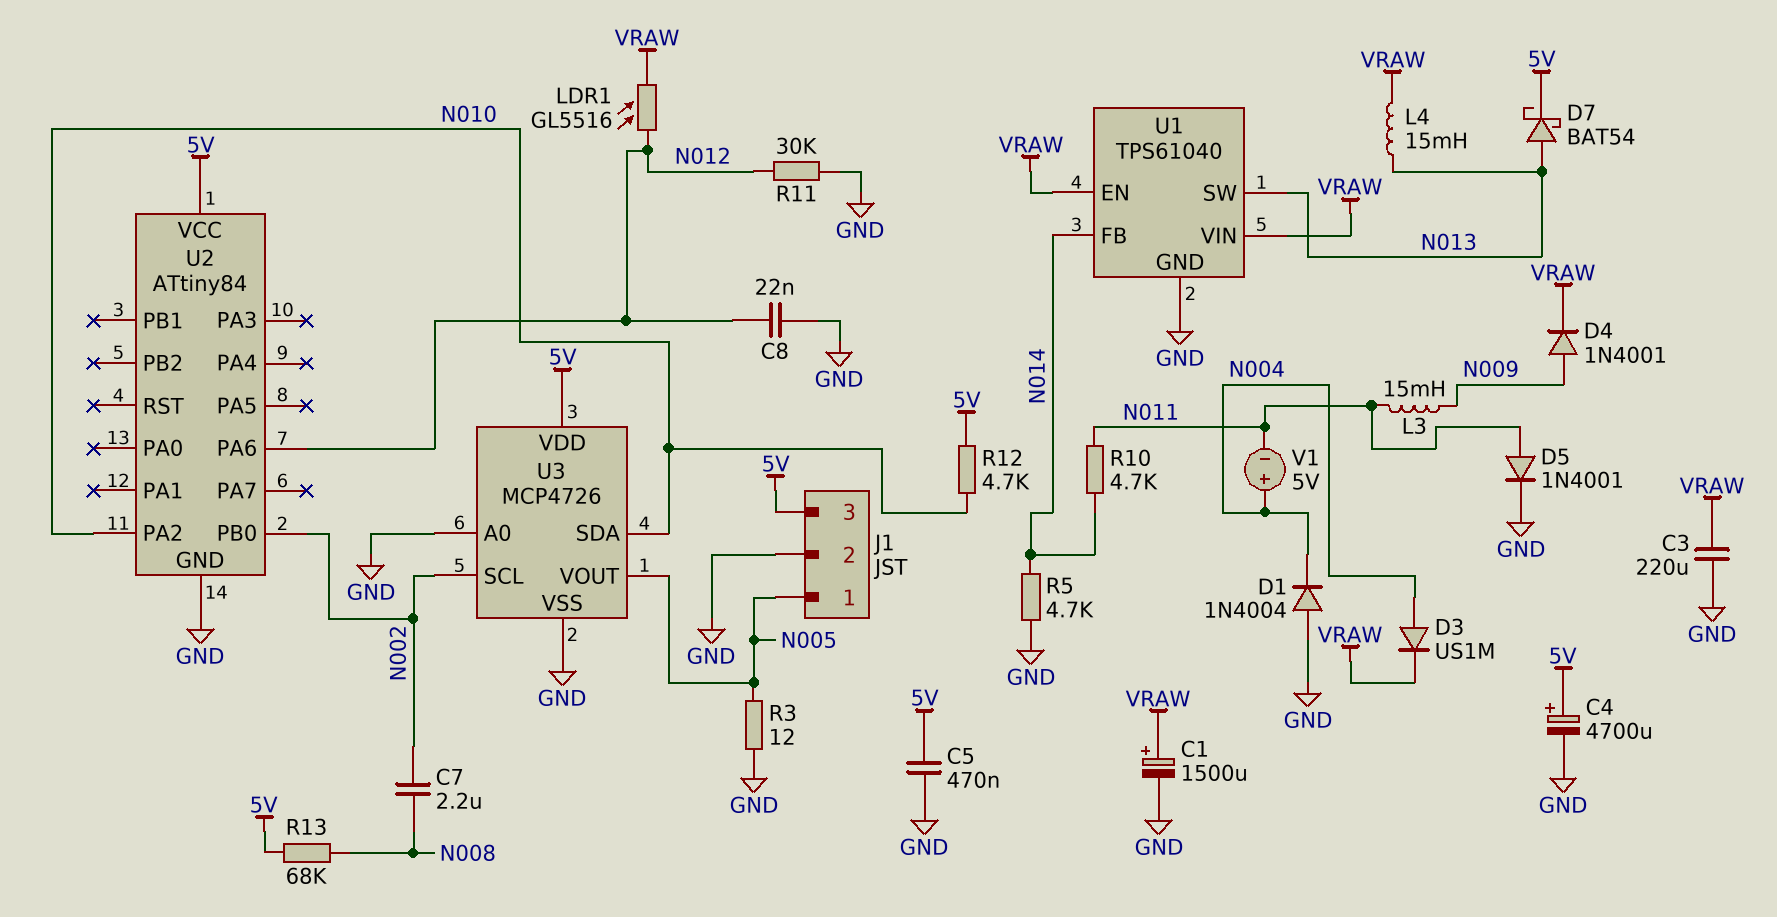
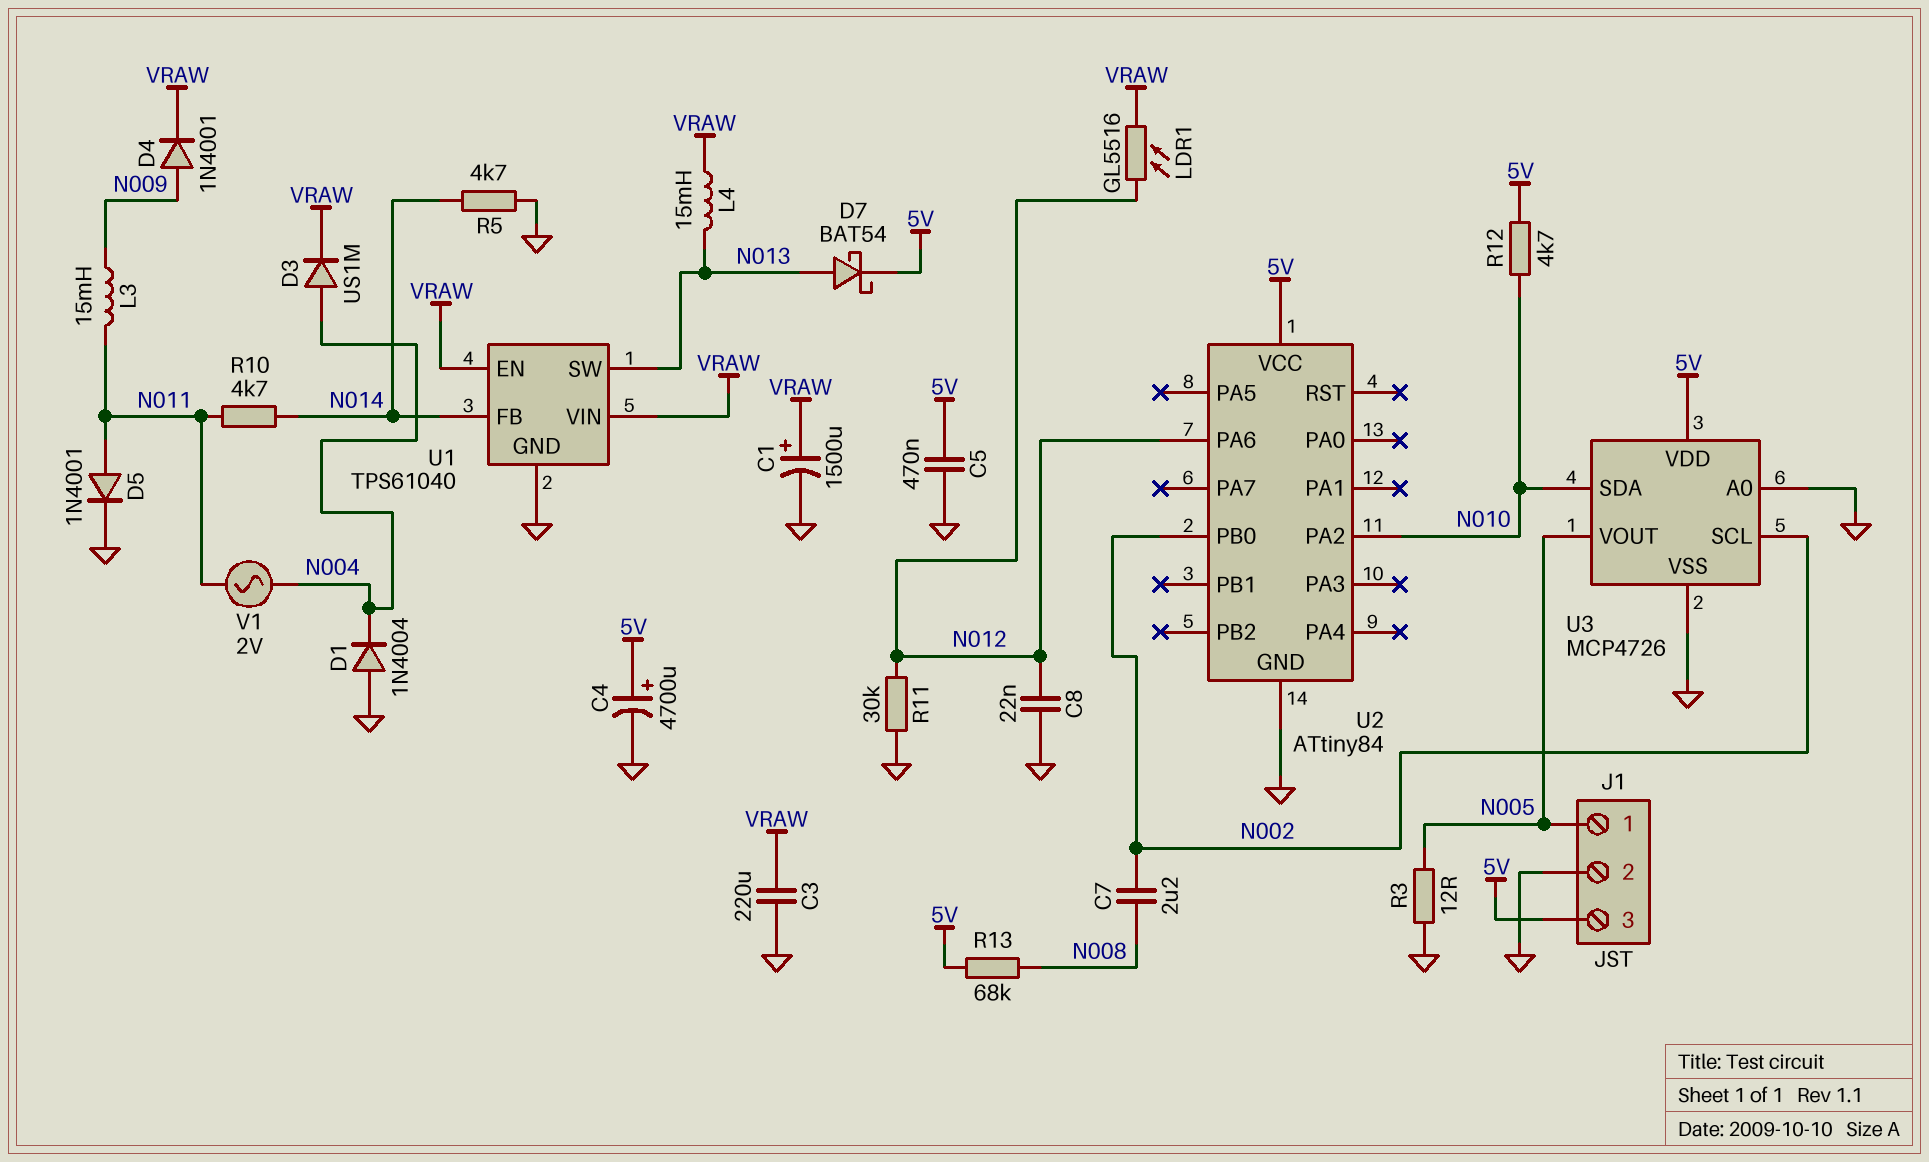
V1: 5V (plus N004, minus N011) -> AC 2V (N004, N011)

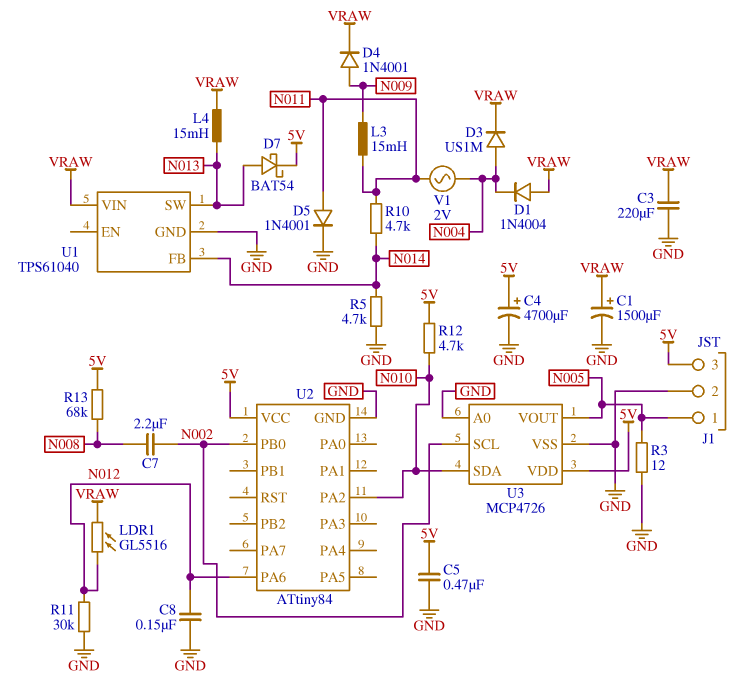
C8: 22nF (GND, N012) -> 150nF (GND, N012)
D1: diode 1N4004 (A GND, K N004) -> diode 1N4004 (A VRAW, K N004)
U1 pin EN: VRAW -> none

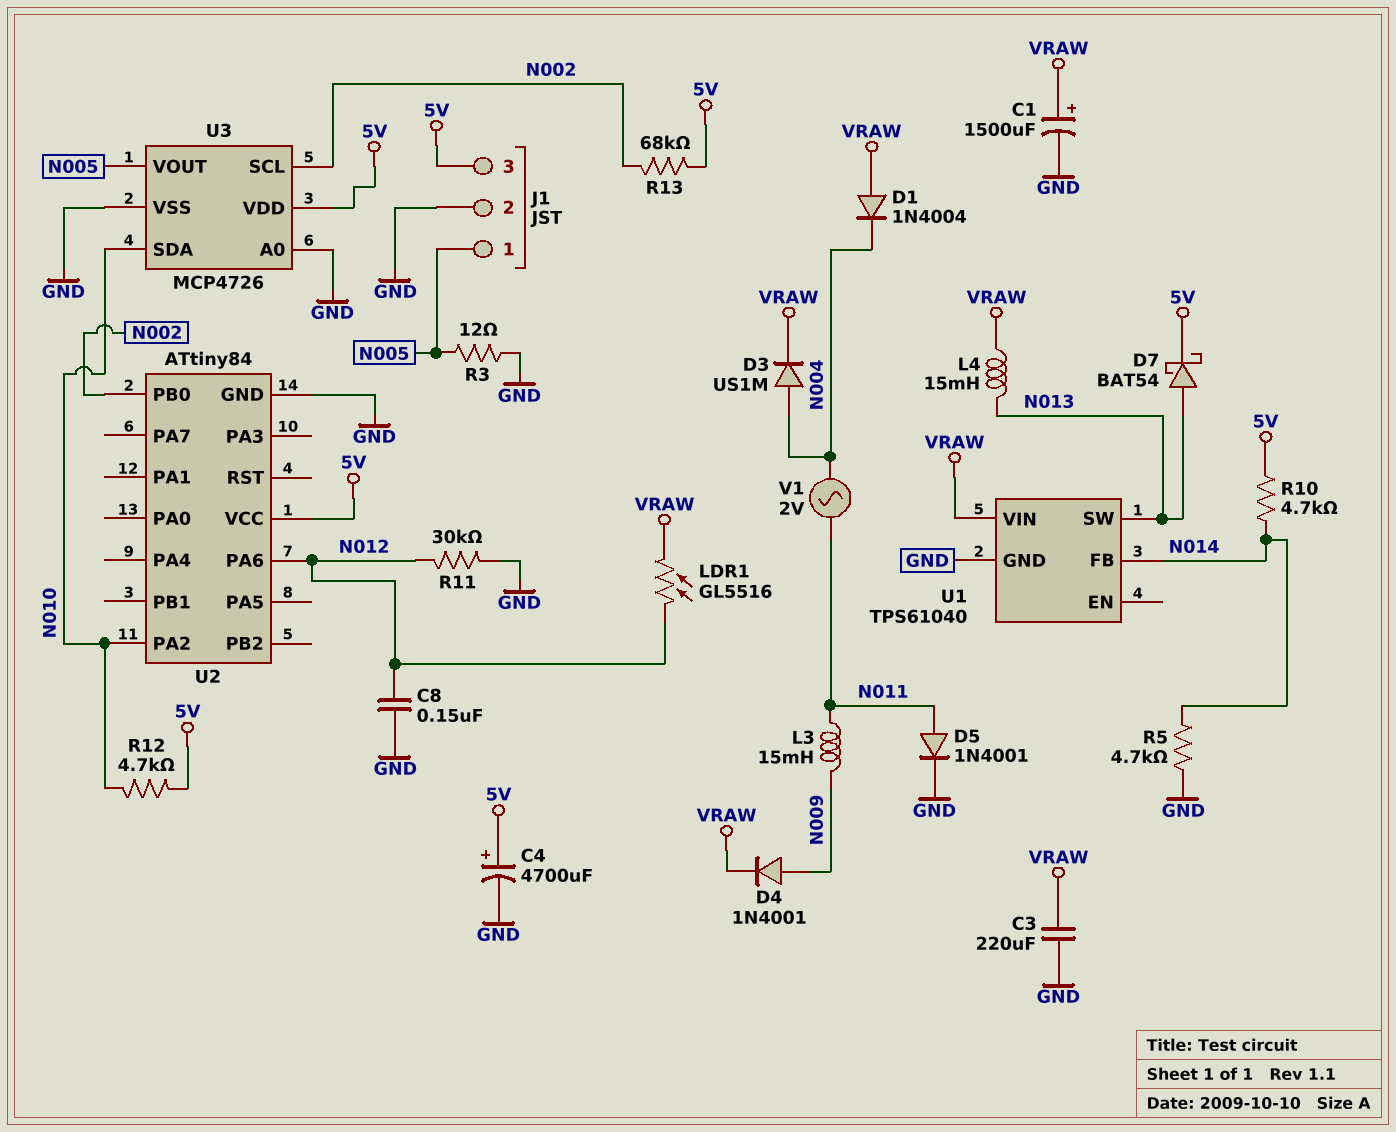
C5: 470nF (5V, GND) -> none
C7: 2.2uF (N002, N008) -> none
R10: 4.7k (N011, N014) -> 4.7k (5V, N014)
R13: 68k (5V, N008) -> 68k (5V, N002)

